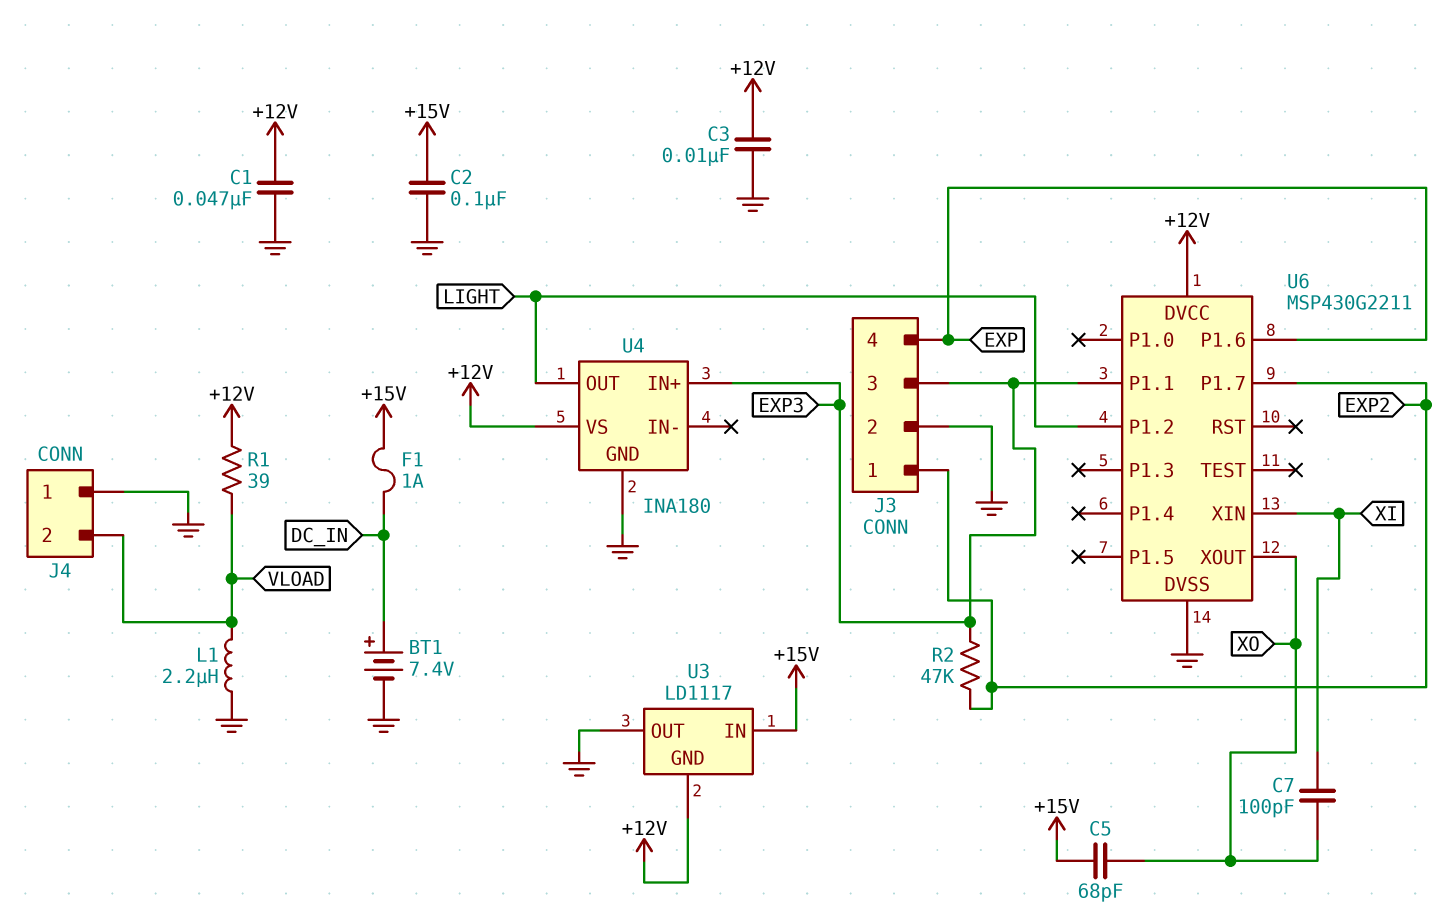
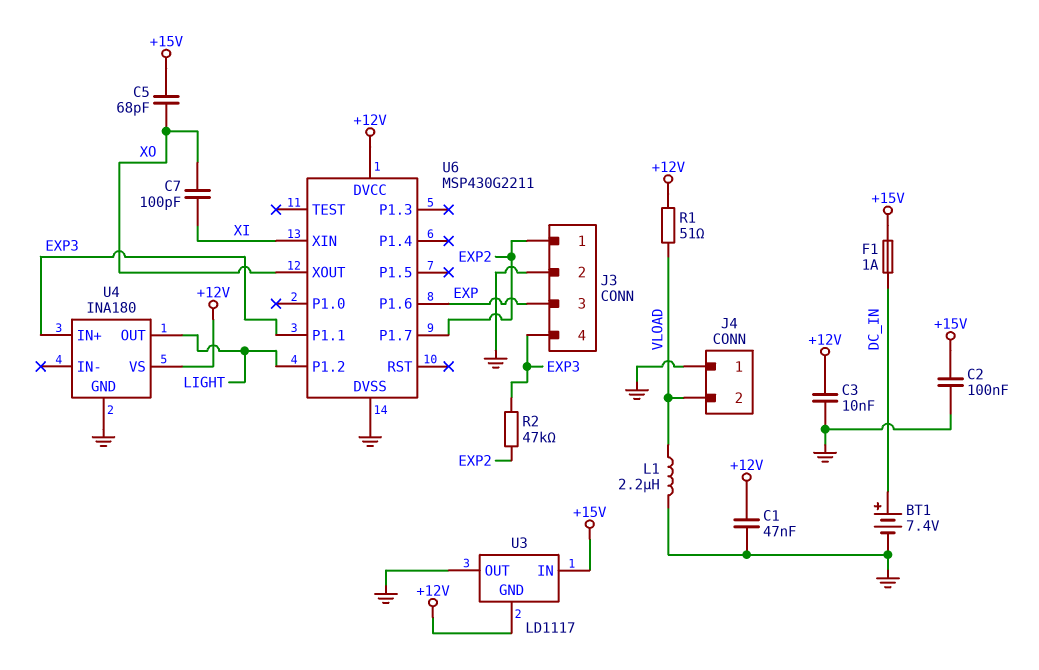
J3 pin 3: EXP3 -> EXP
J3 pin 4: EXP -> EXP3
R1: 39 (+12V, VLOAD) -> 51 (+12V, VLOAD)

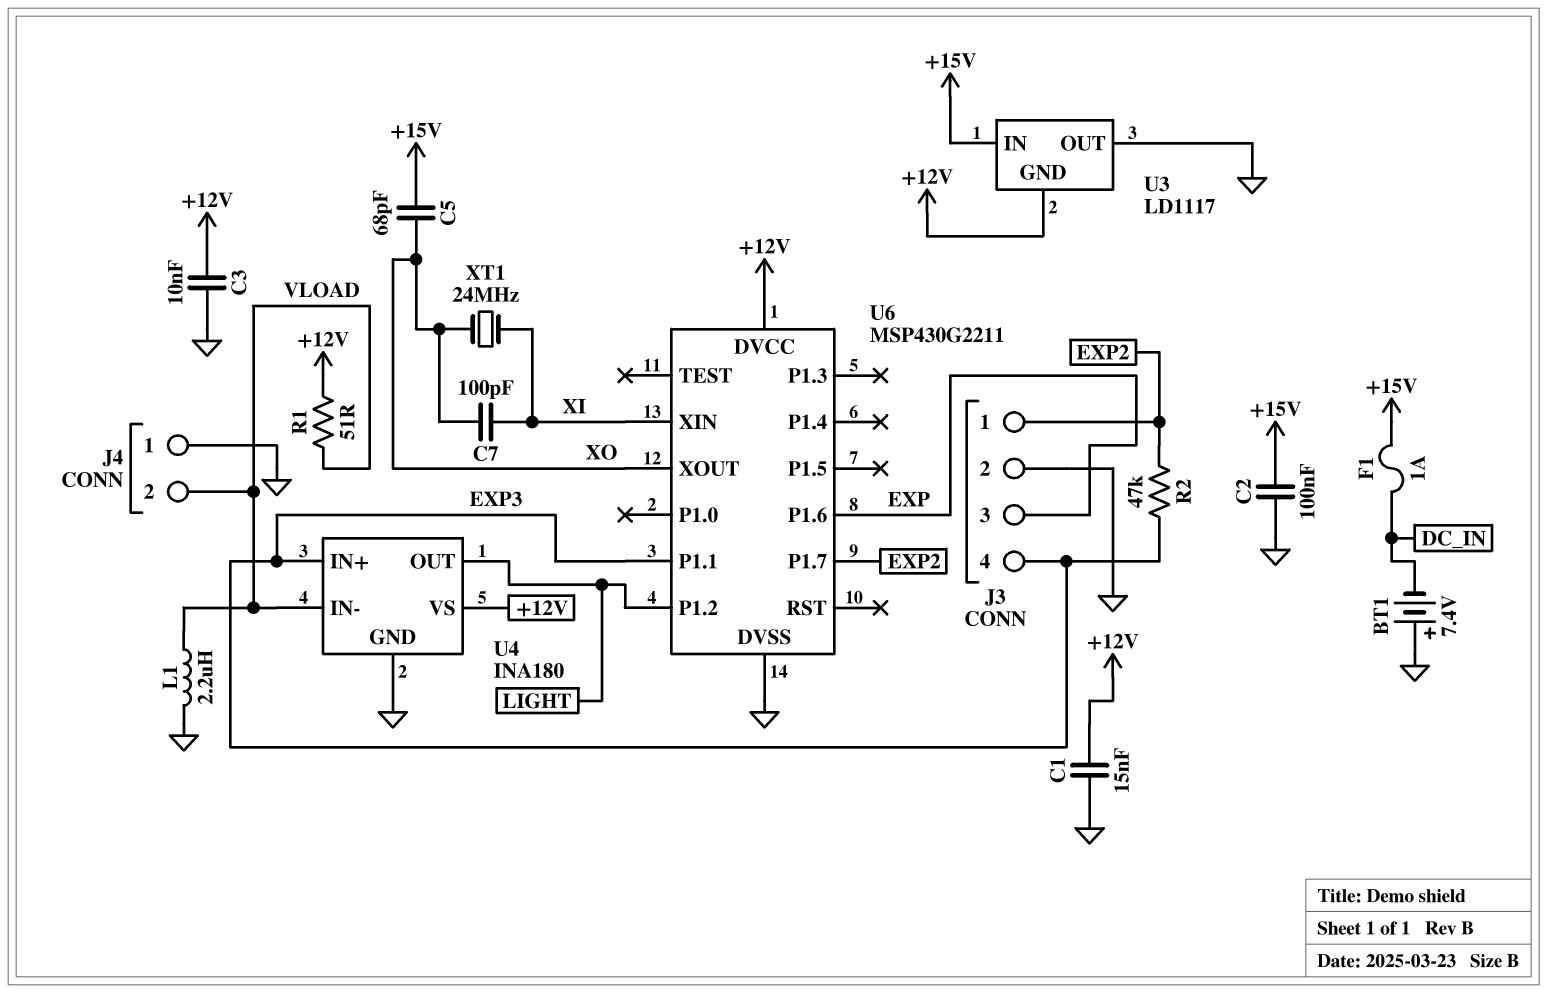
BT1: 7.4V (plus DC_IN, minus GND) -> 7.4V (plus GND, minus DC_IN)
C1: 47nF (+12V, GND) -> 15nF (+12V, GND)
U4 pin IN-: none -> VLOAD
XT1: none -> 24MHz (XI, XO)

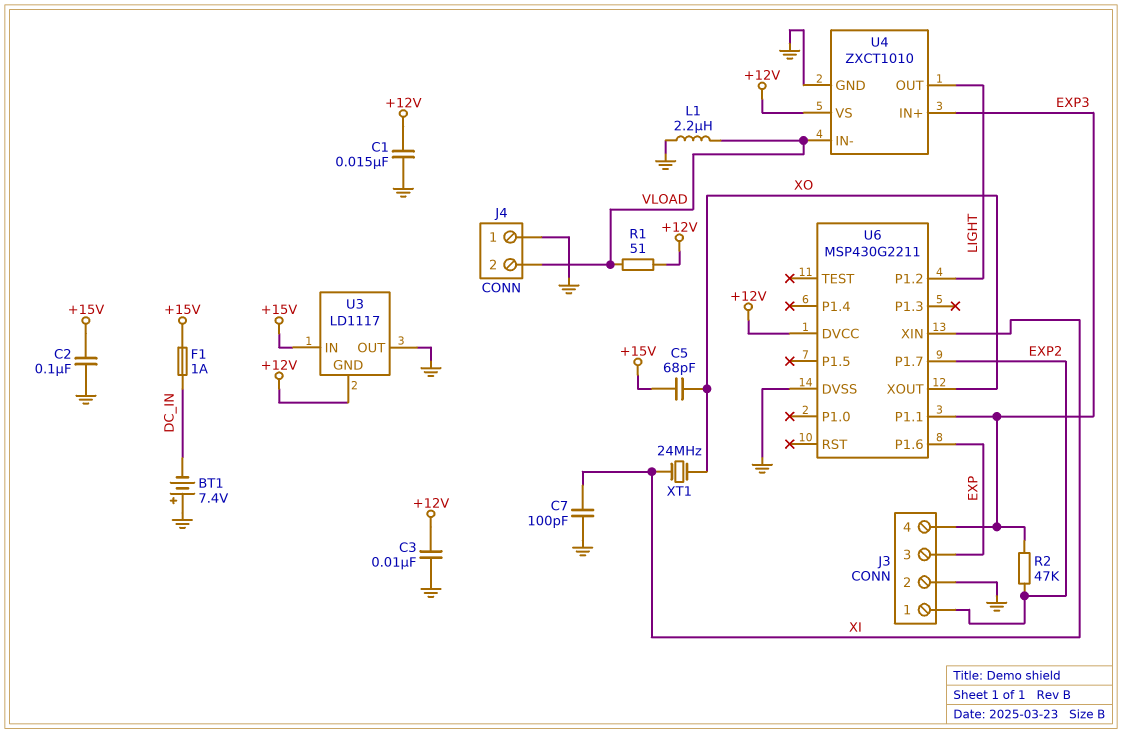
C7: 100pF (XI, XO) -> 100pF (GND, XI)
U4: INA180 -> ZXCT1010

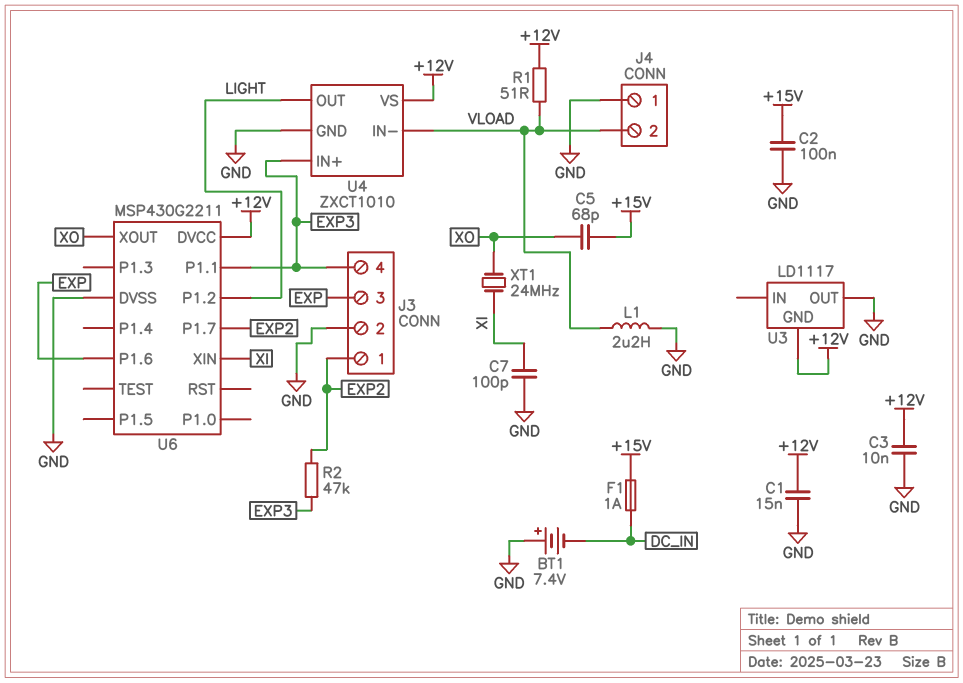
U3 pin IN: +15V -> none

